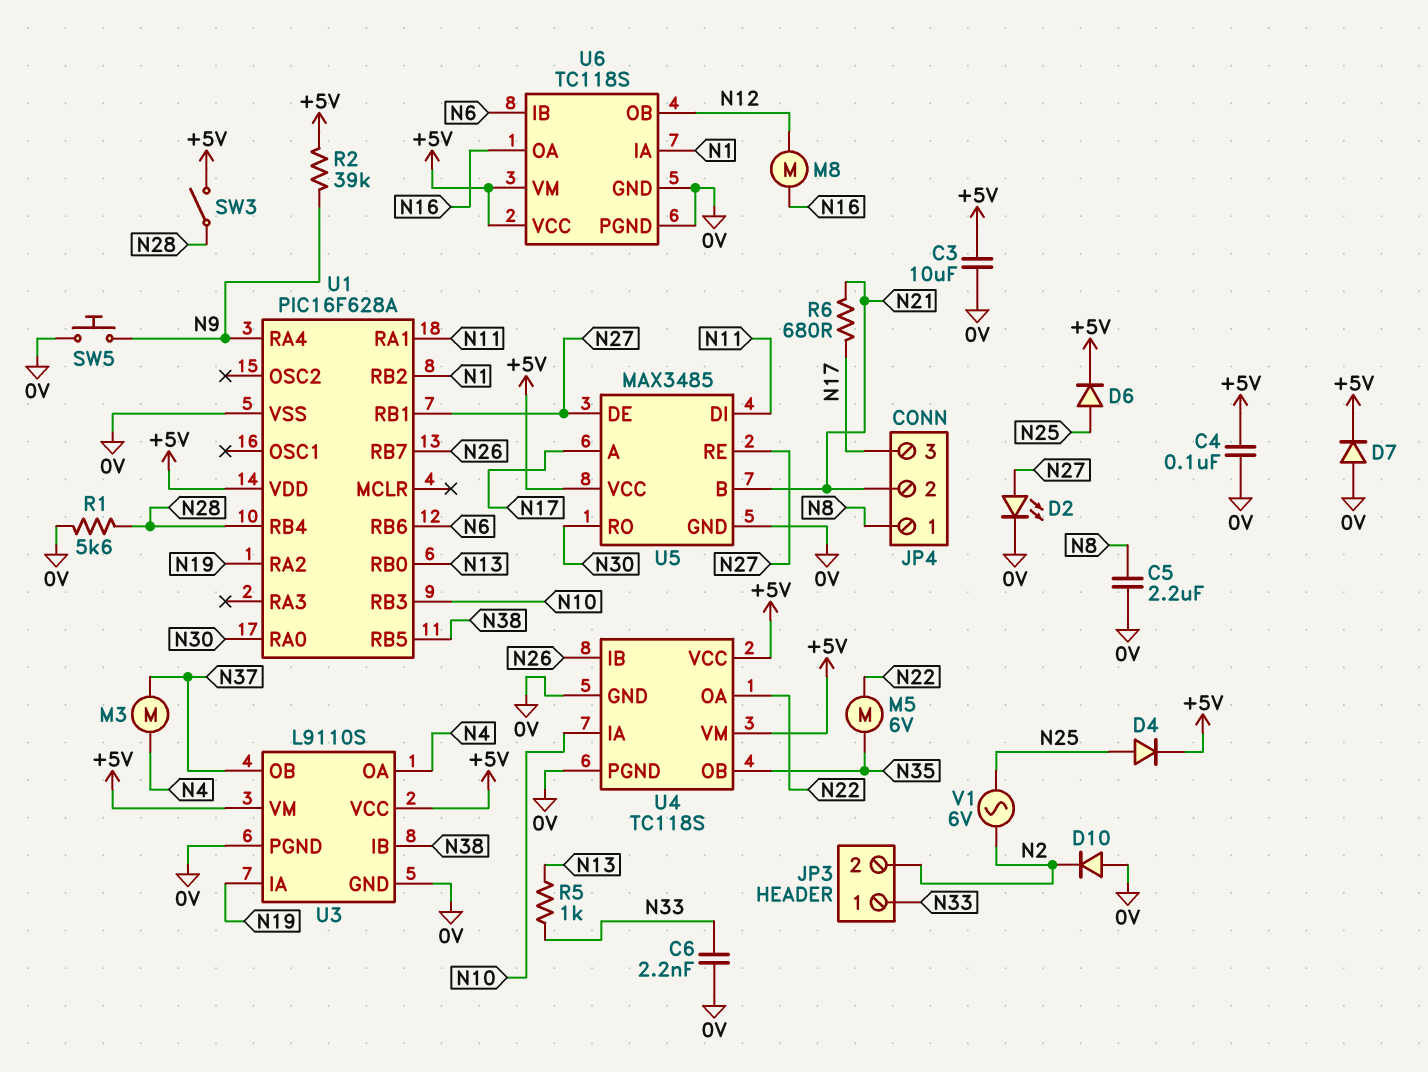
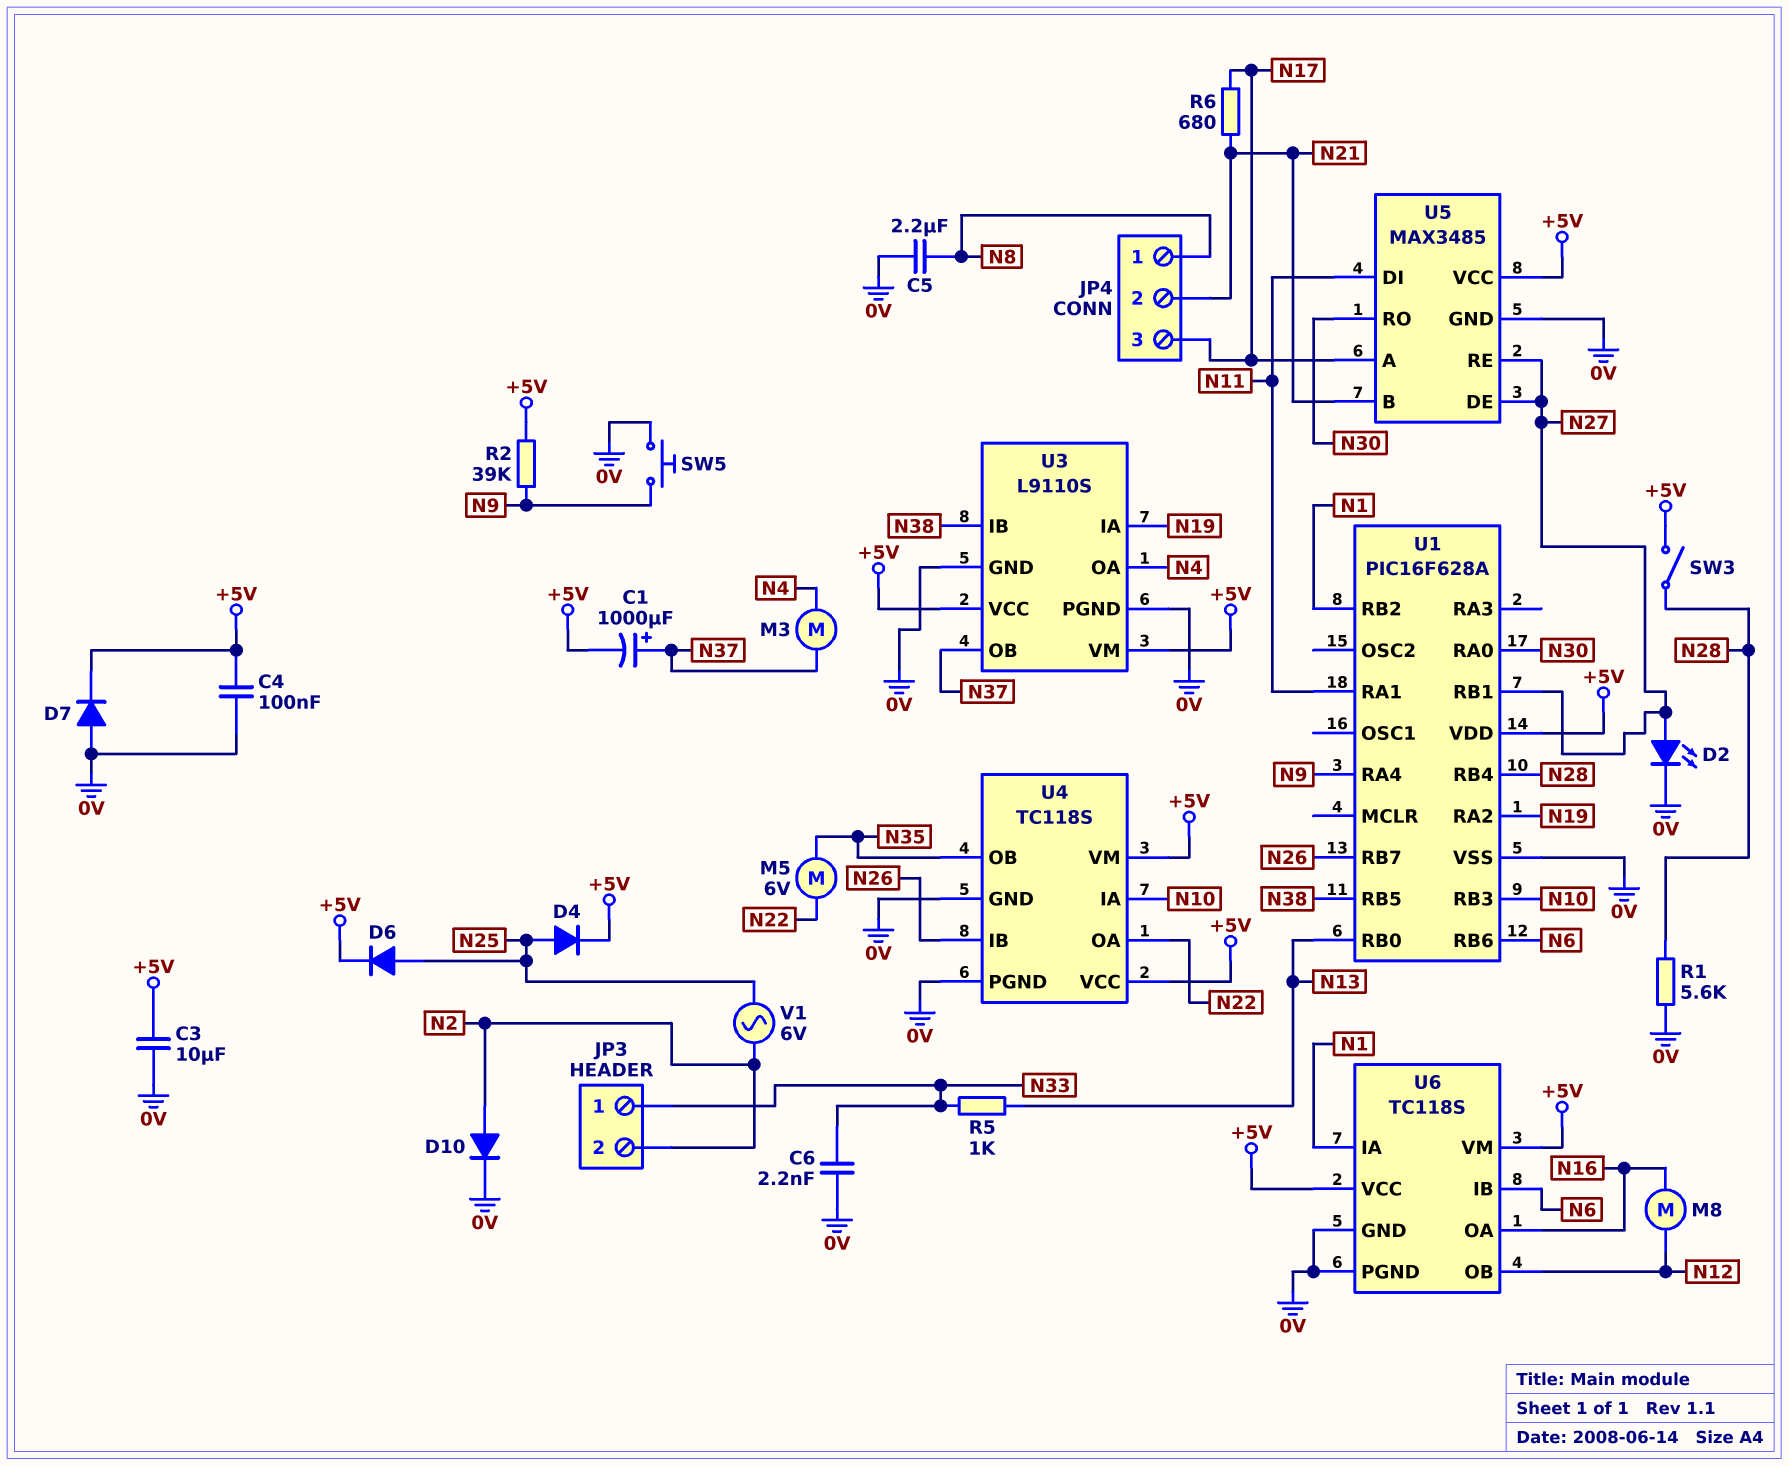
C1: none -> 1000uF (plus N37, minus +5V)
D10: diode (A 0V, K N2) -> diode (A N2, K 0V)

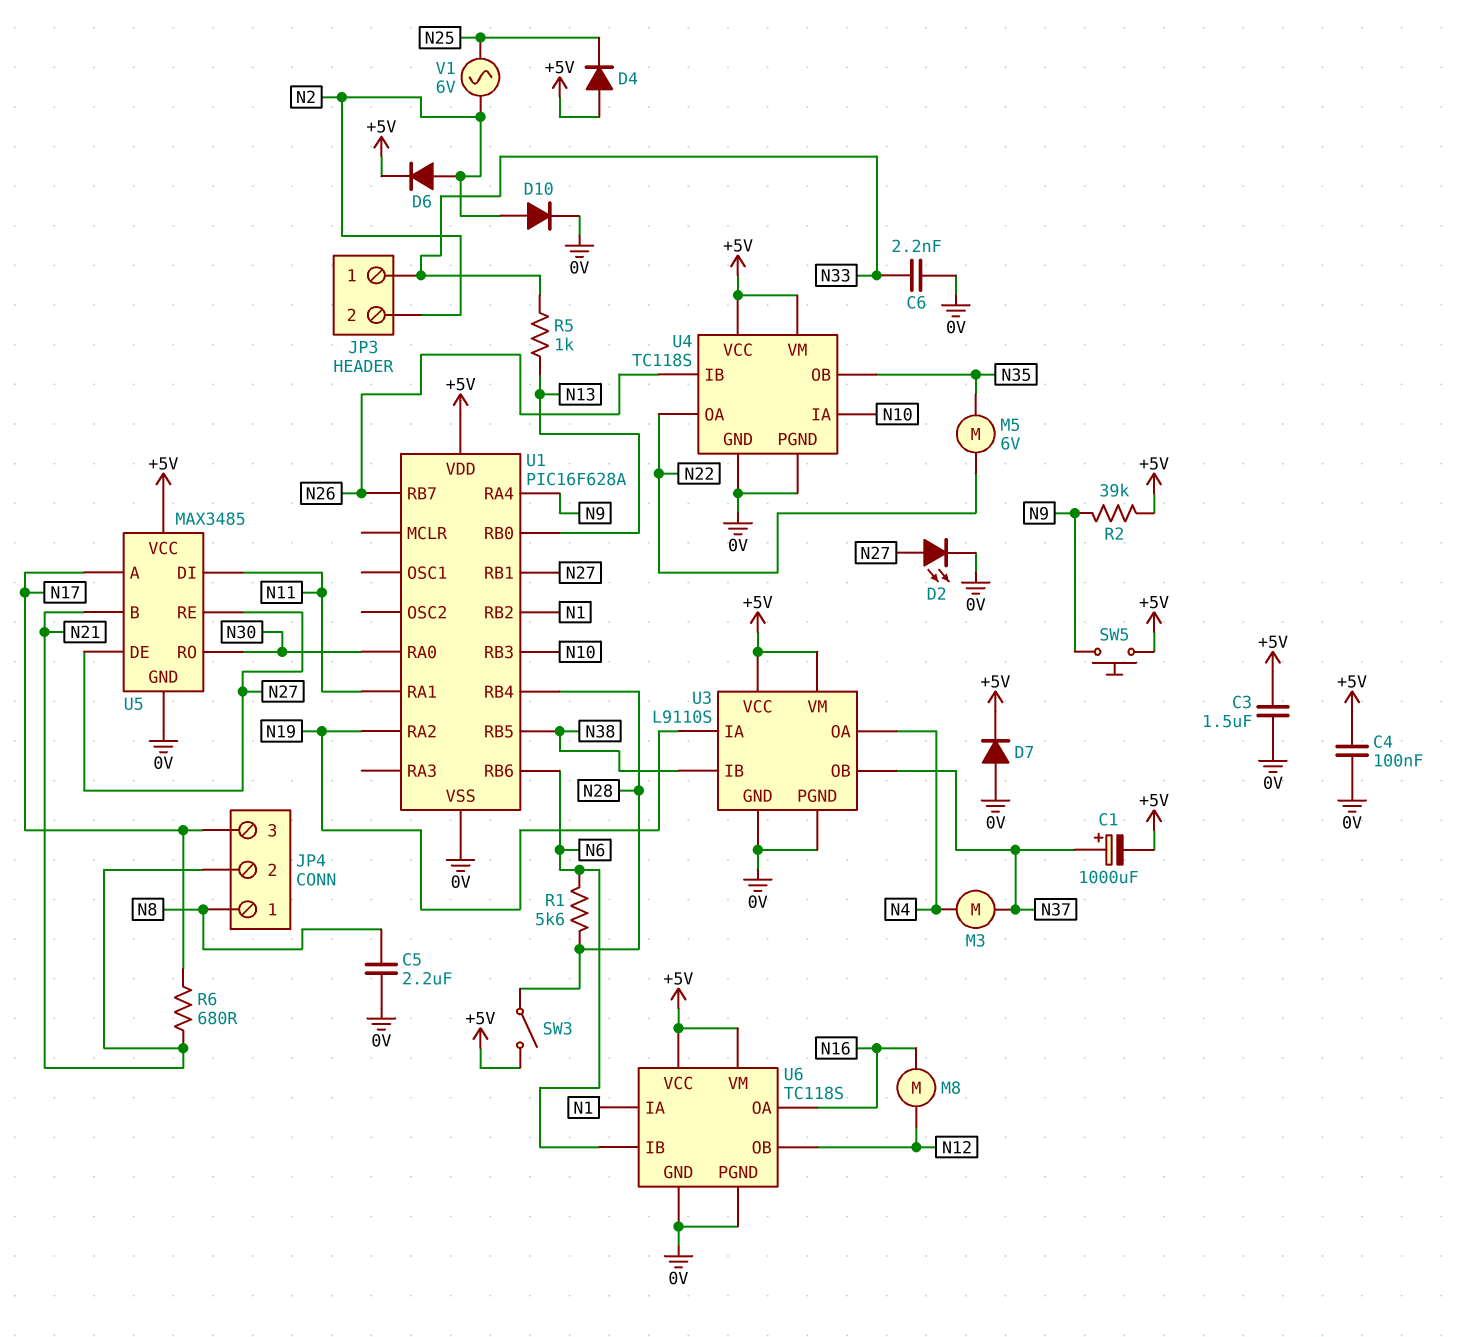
C3: 10uF (+5V, 0V) -> 1.5uF (+5V, 0V)
D4: diode (A N25, K +5V) -> diode (A +5V, K N25)
D6: diode (A N25, K +5V) -> diode (A N2, K +5V)
R1: 5.6k (0V, N28) -> 5.6k (N6, N28)
SW5: button (0V, N9) -> button (+5V, N9)

